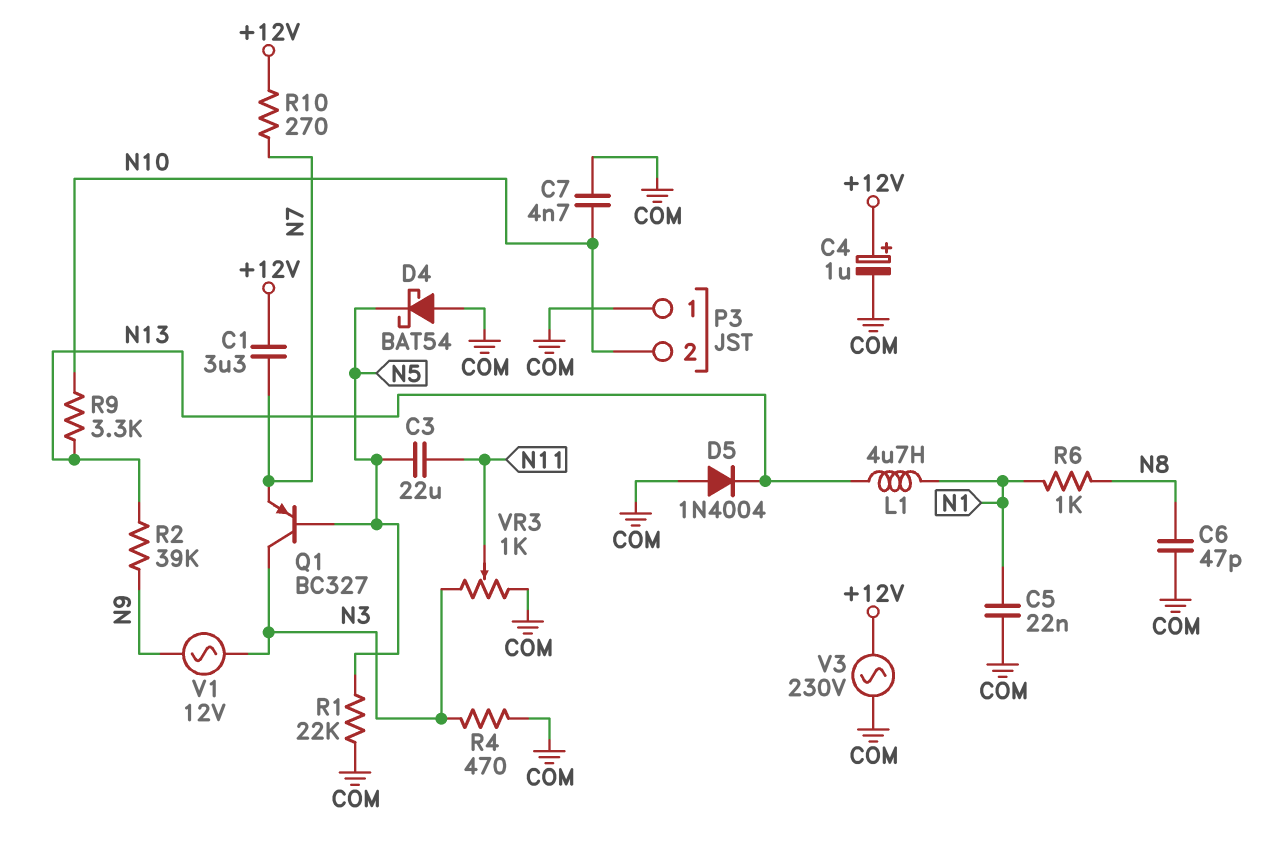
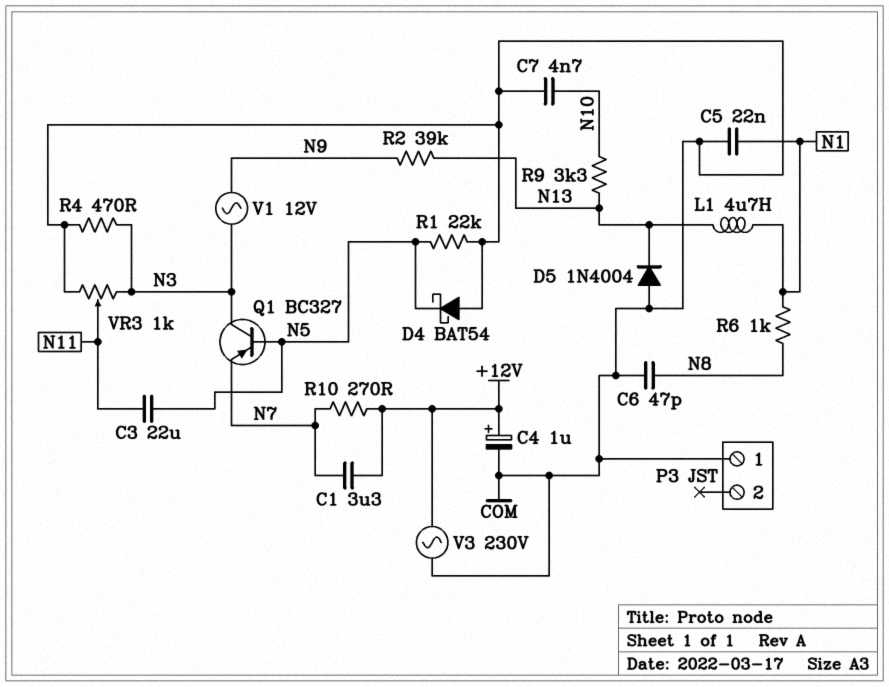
P3 pin 2: N10 -> none

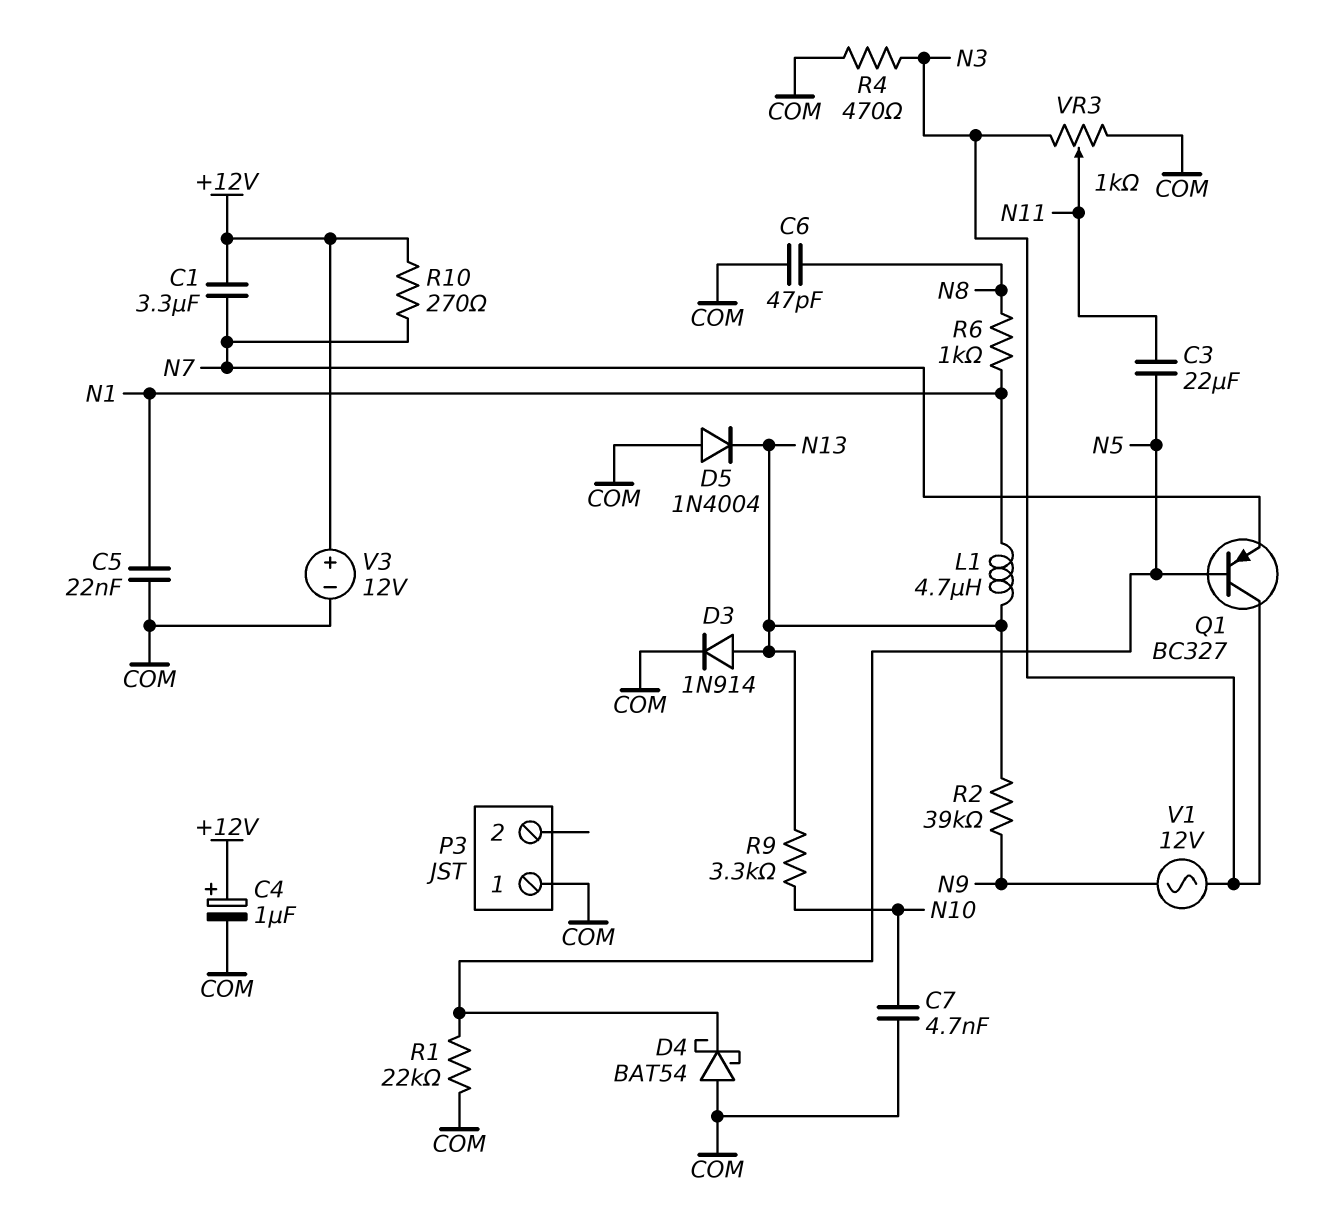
D3: none -> diode 1N914 (A N13, K COM)
V3: AC 230V (+12V, COM) -> 12V (plus +12V, minus COM)

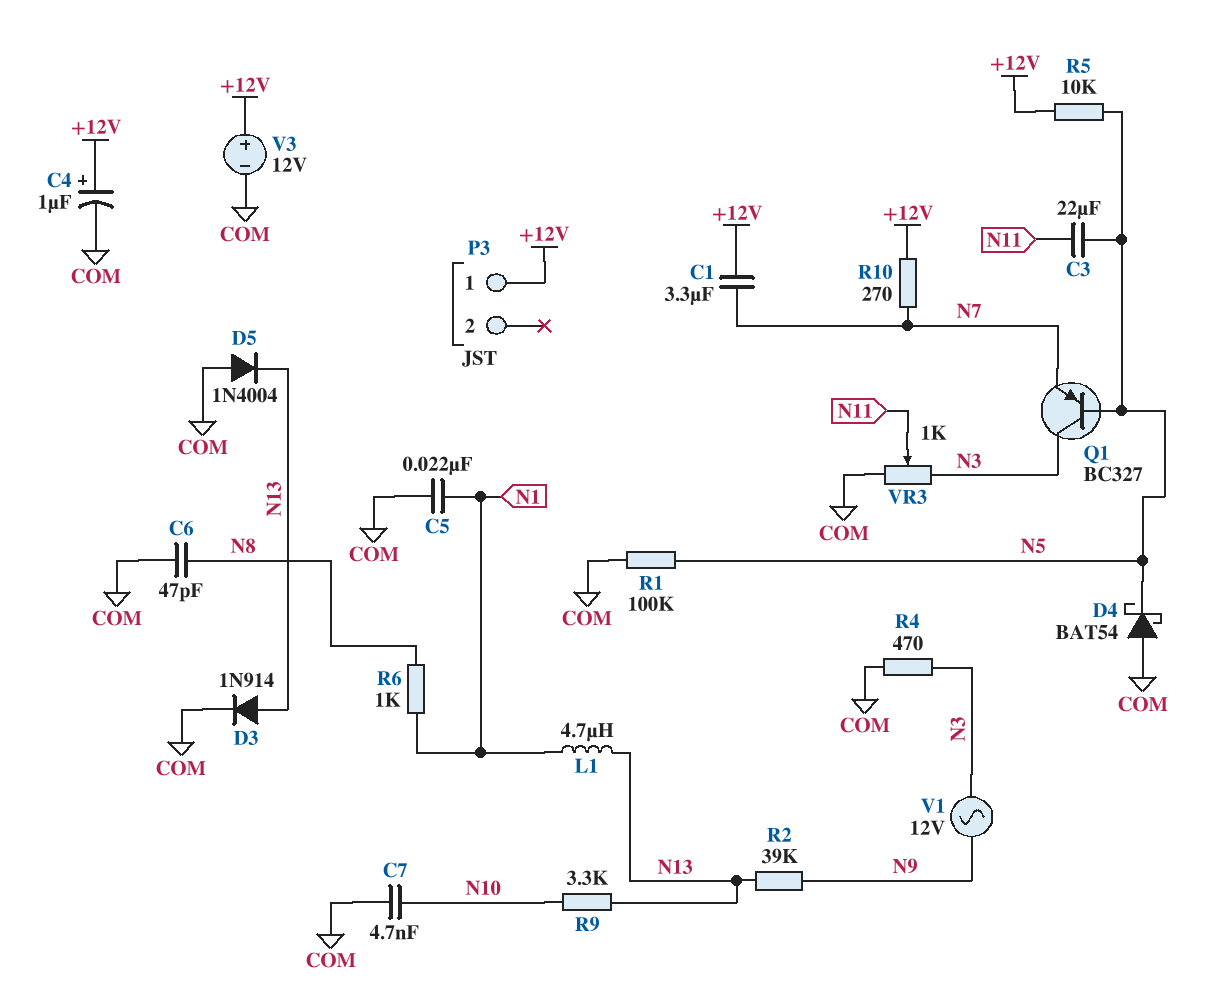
P3 pin 1: COM -> +12V
R1: 22k (COM, N5) -> 100k (COM, N5)
R5: none -> 10k (+12V, N5)

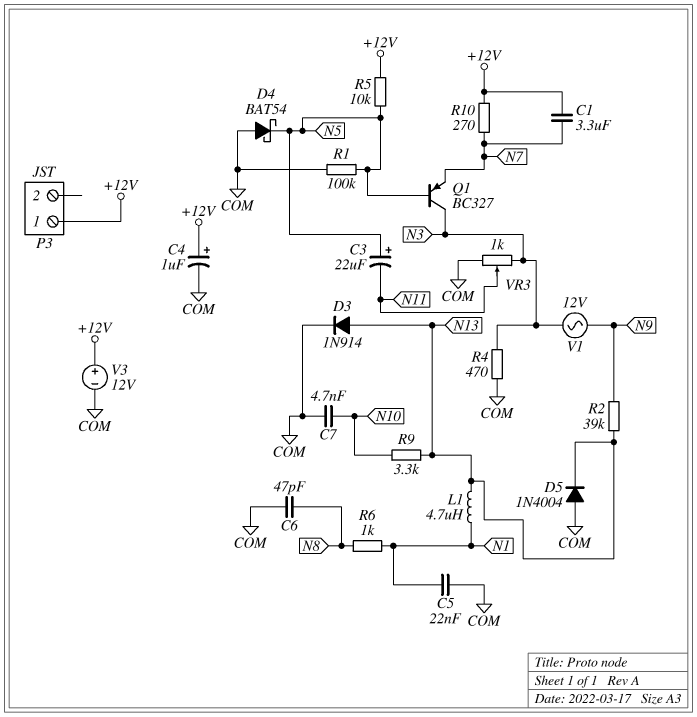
C3: 22uF (N5, N11) -> 22uF (plus N5, minus N11)

